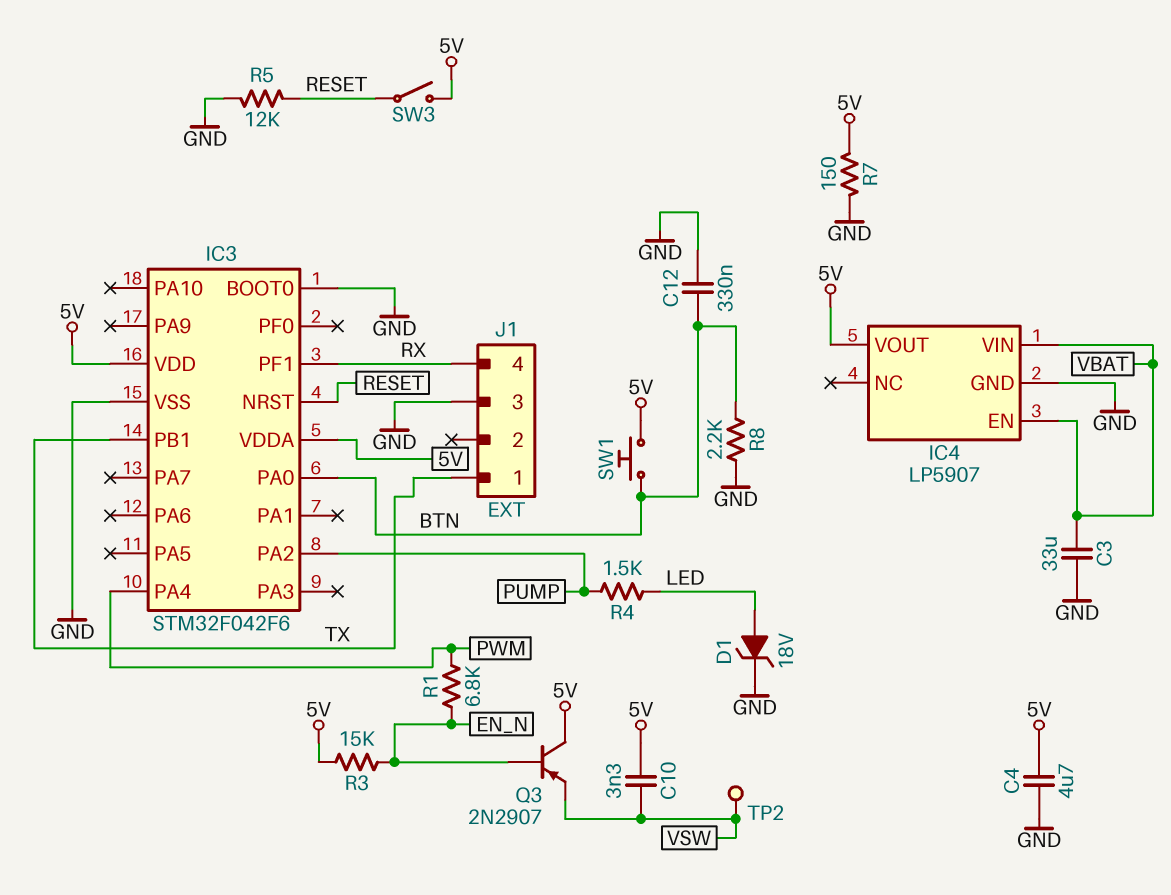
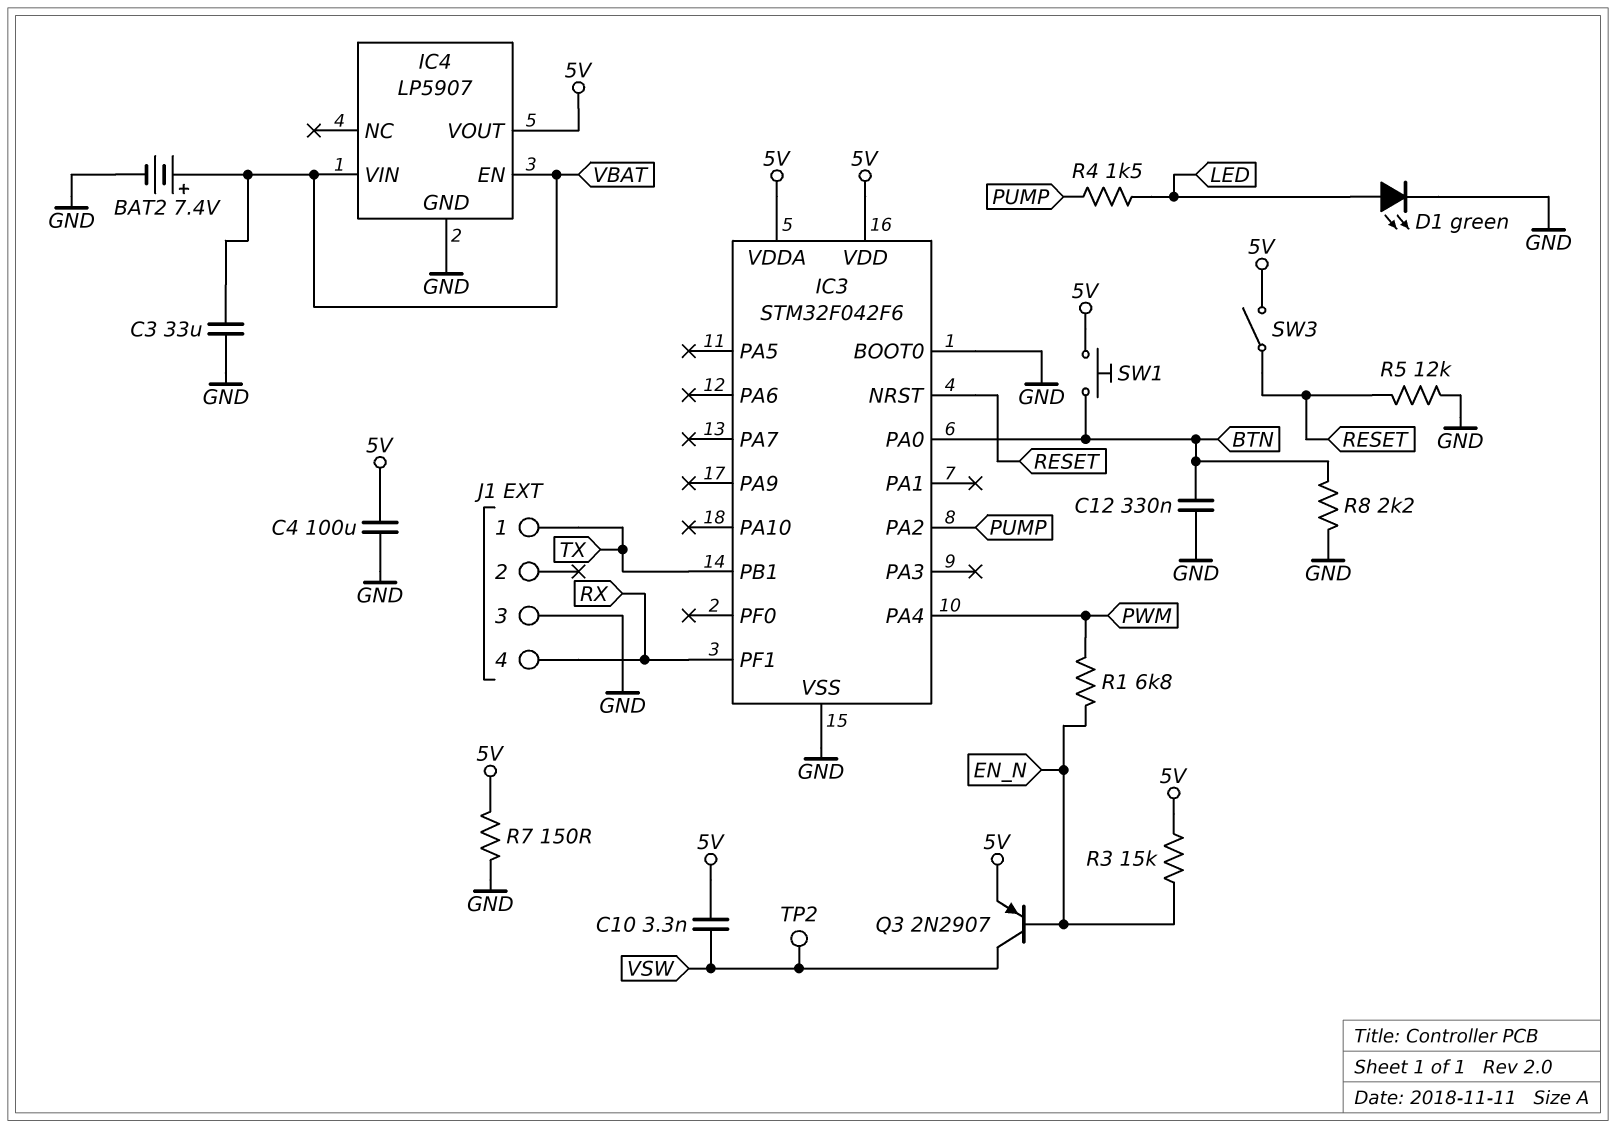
BAT2: none -> 7.4V (plus VBAT, minus GND)
C4: 4.7uF (5V, GND) -> 100uF (5V, GND)
D1: zener 18V (A LED, K GND) -> LED green (A LED, K GND)
Q3: PNP 2N2907 (B EN_N, C 5V, E VSW) -> PNP 2N2907 (B EN_N, C VSW, E 5V)

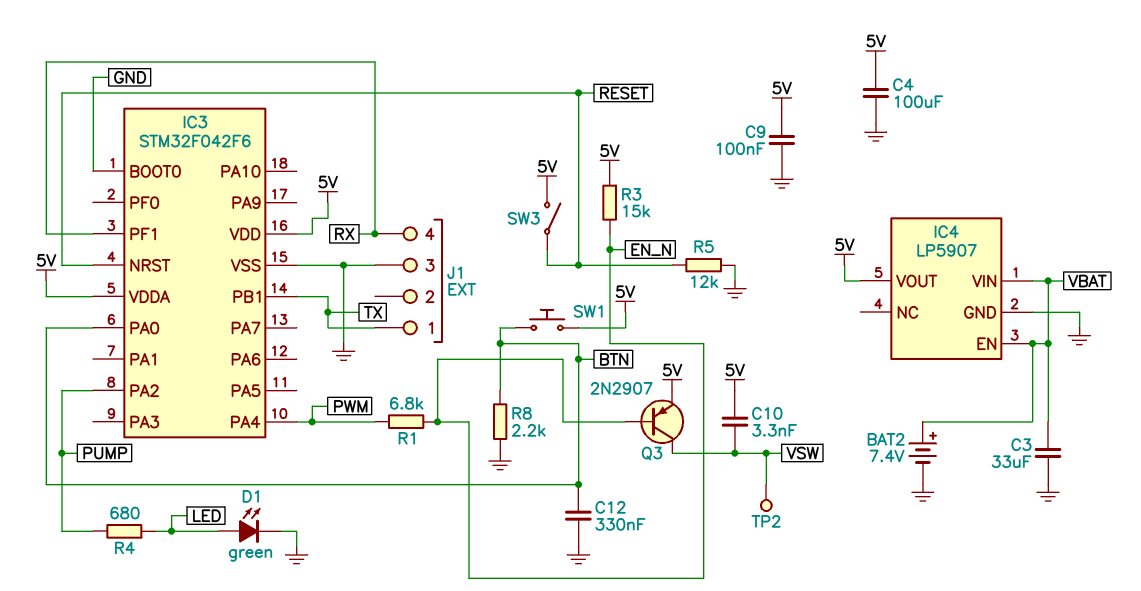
C9: none -> 100nF (5V, GND)
R4: 1.5k (LED, PUMP) -> 680 (LED, PUMP)
R7: 150 (5V, GND) -> none

